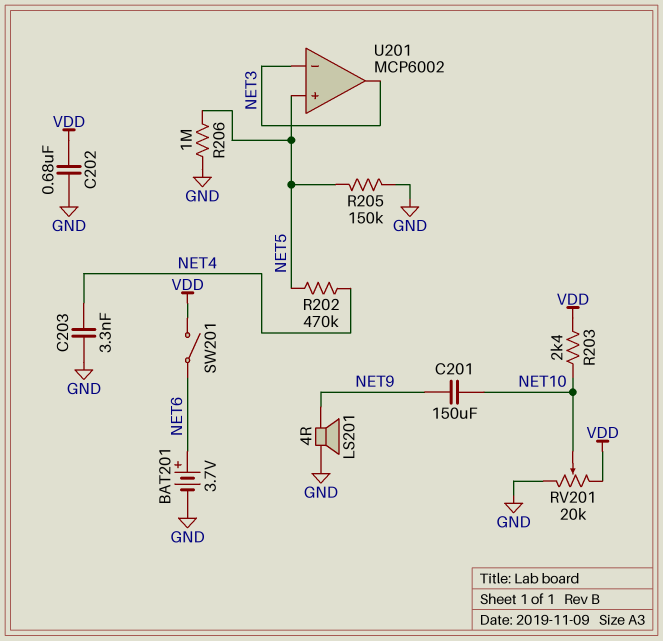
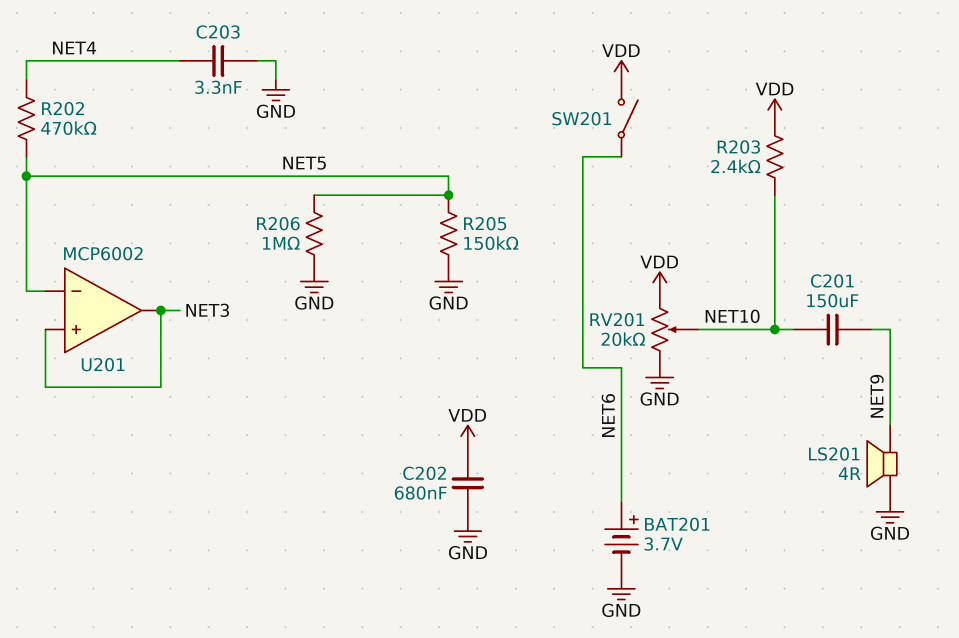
U201 pin in+: NET5 -> NET3
U201 pin in-: NET3 -> NET5

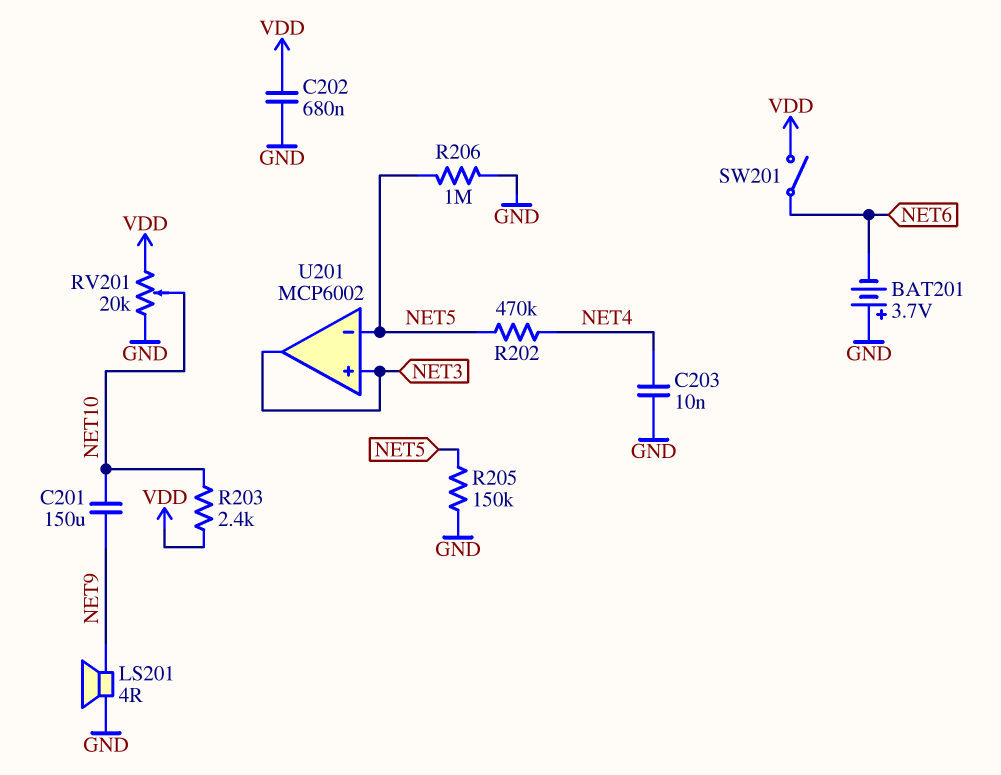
BAT201: 3.7V (plus NET6, minus GND) -> 3.7V (plus GND, minus NET6)
C203: 3.3nF (GND, NET4) -> 10nF (GND, NET4)

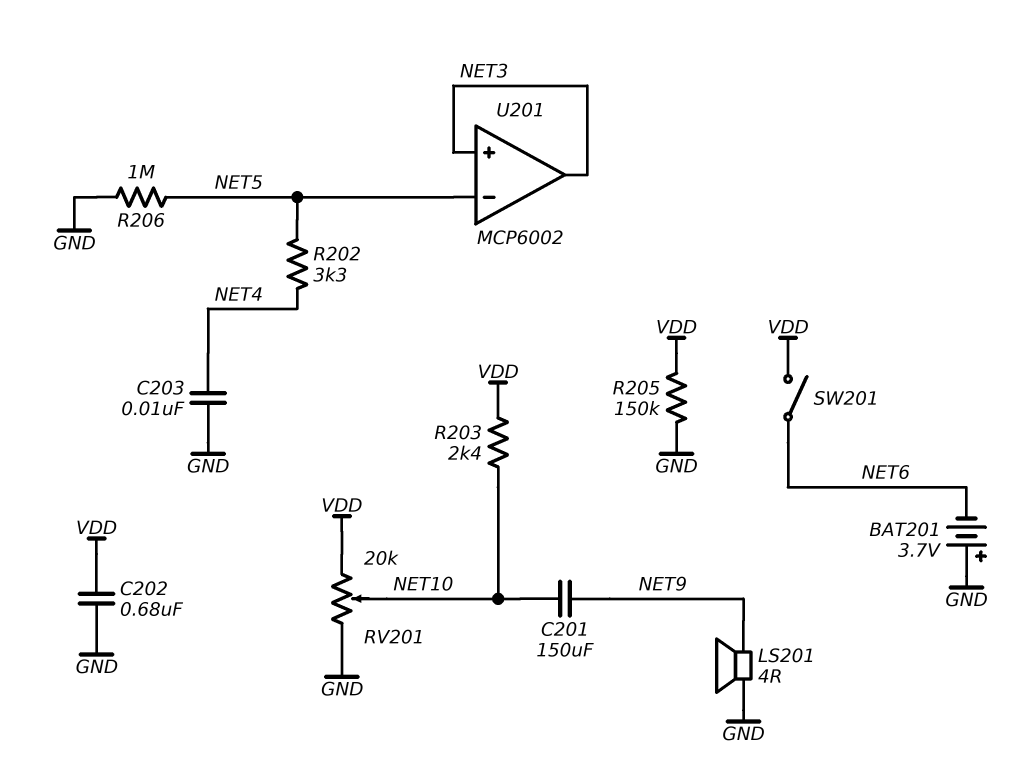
R202: 470k (NET4, NET5) -> 3.3k (NET4, NET5)
R205: 150k (GND, NET5) -> 150k (GND, VDD)

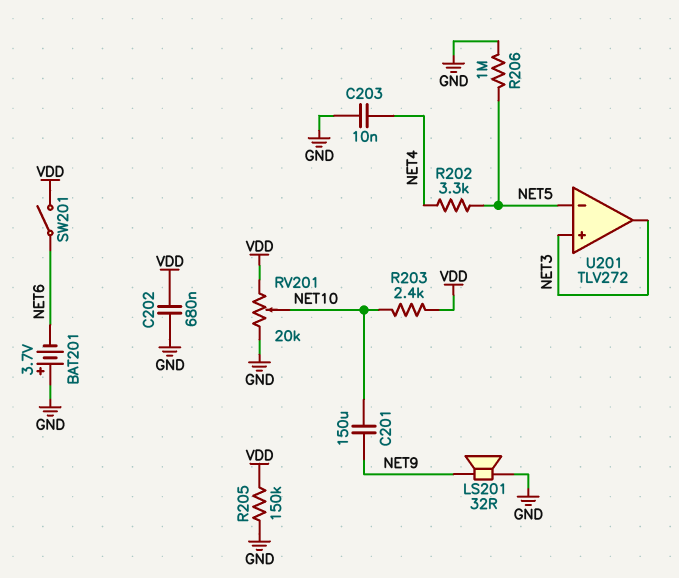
LS201: speaker 4R (GND, NET9) -> speaker 32R (GND, NET9)
U201: MCP6002 -> TLV272

